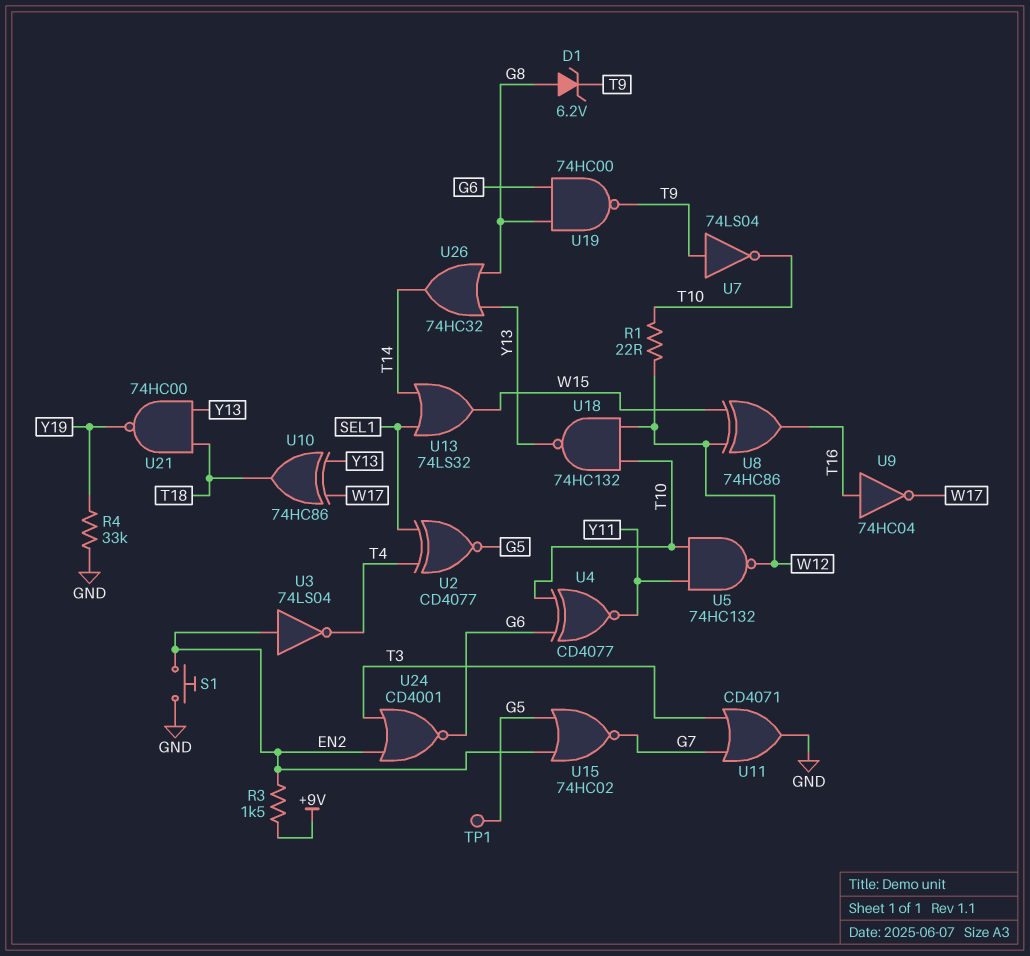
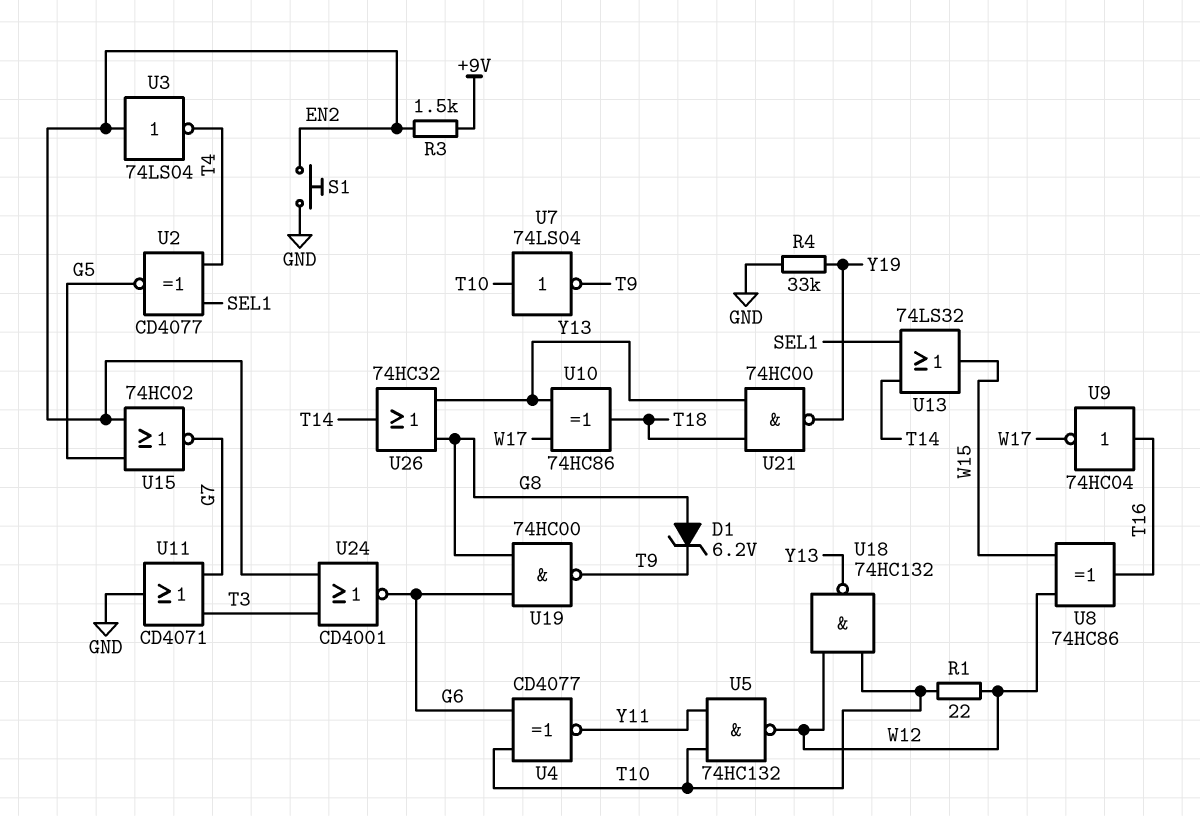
TP1: test point (G5) -> none
U7: NOT 74LS04 (in T9, out T10) -> NOT 74LS04 (in T10, out T9)

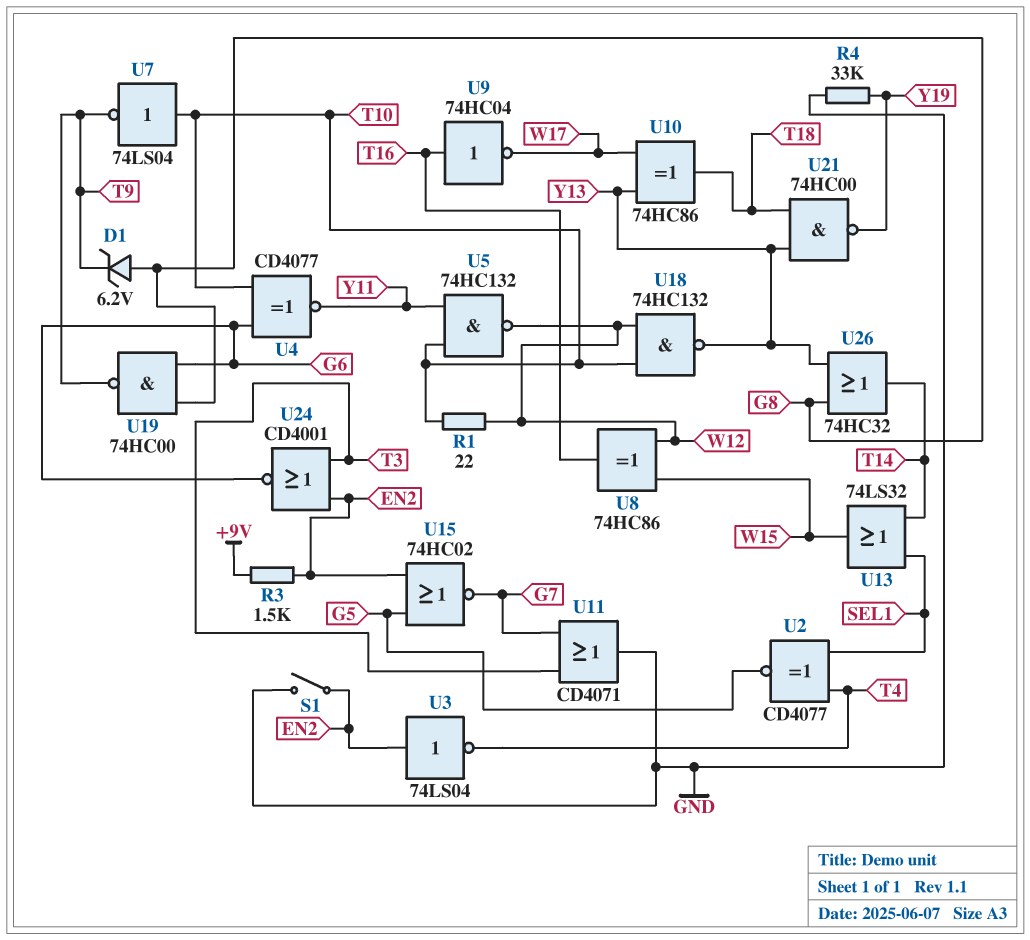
S1: button (EN2, GND) -> switch (EN2, GND)

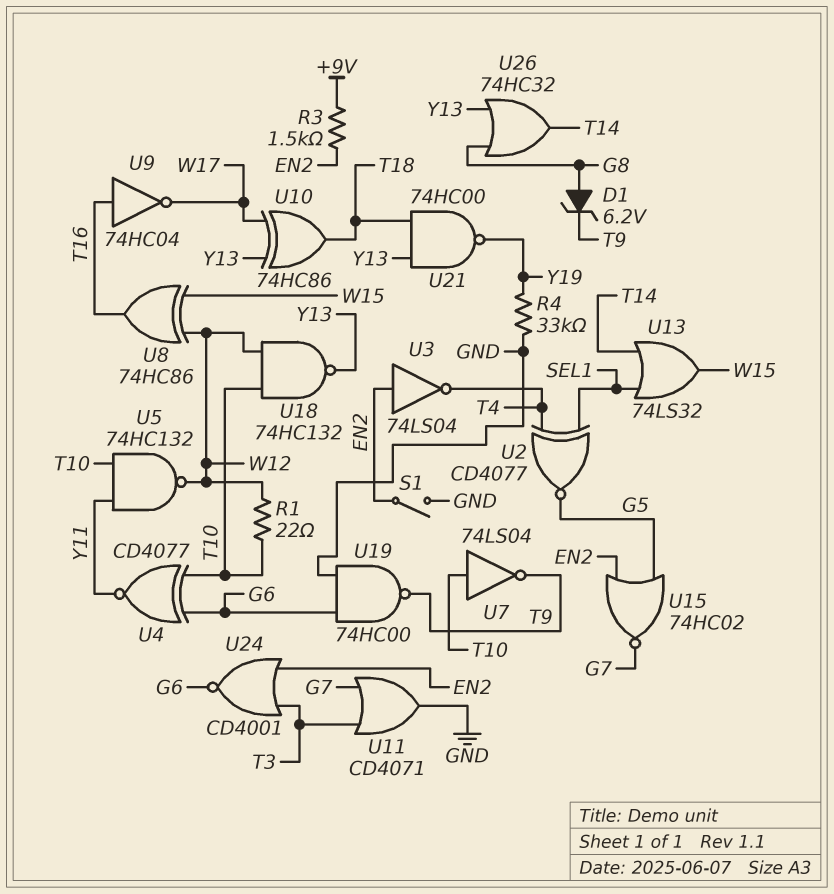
U19: NAND 74HC00 (in G6, in G8, out T9) -> NAND 74HC00 (in G6, in GND, out T9)

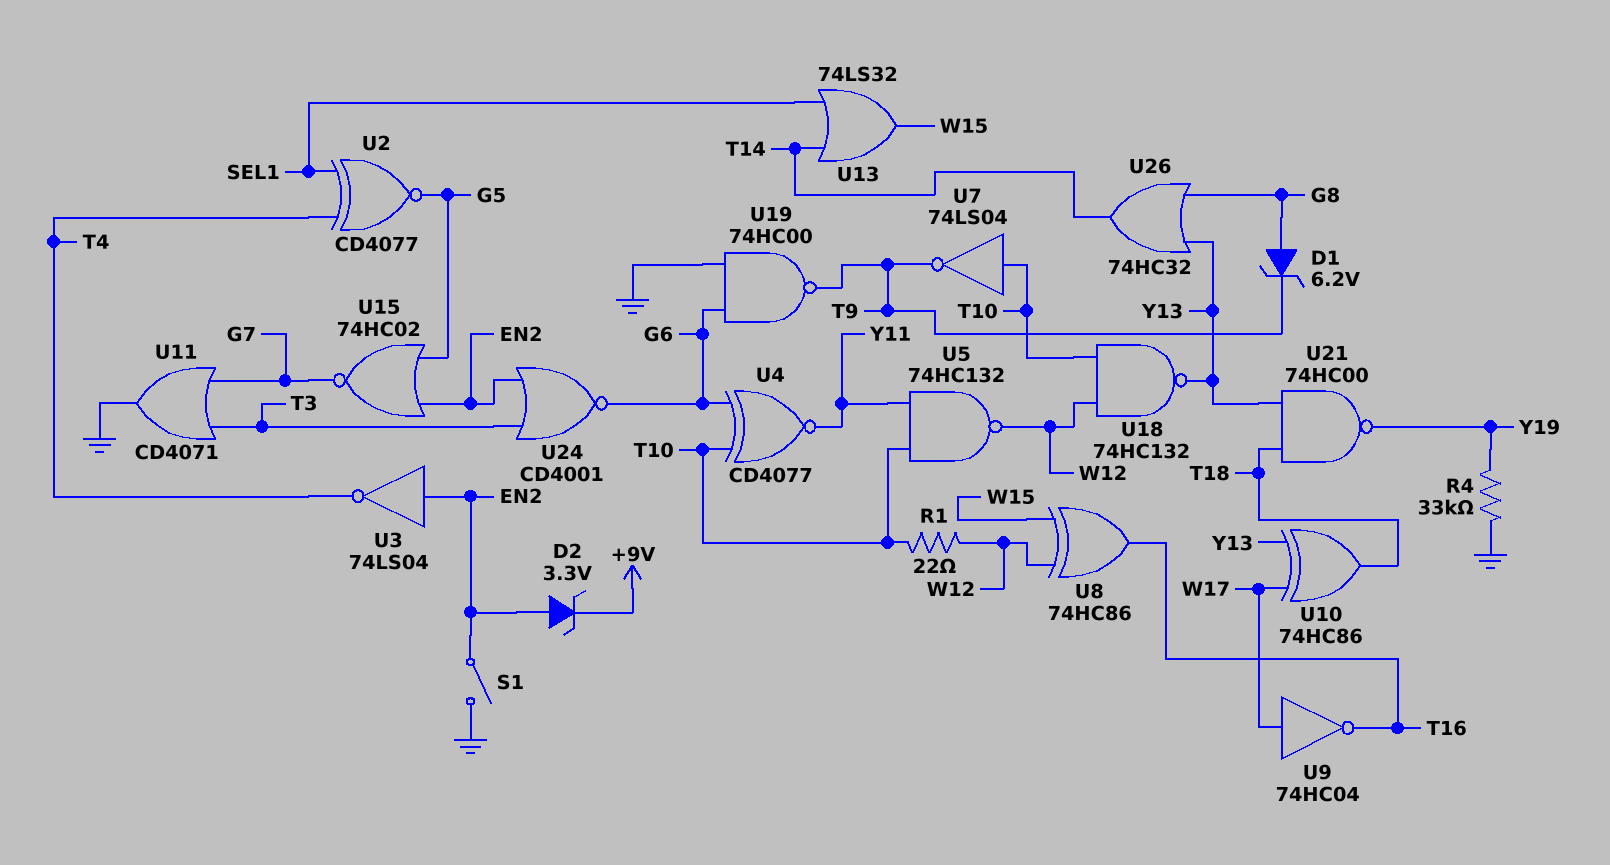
D2: none -> zener 3.3V (A EN2, K +9V)
R3: 1.5k (+9V, EN2) -> none
U9: NOT 74HC04 (in T16, out W17) -> NOT 74HC04 (in W17, out T16)

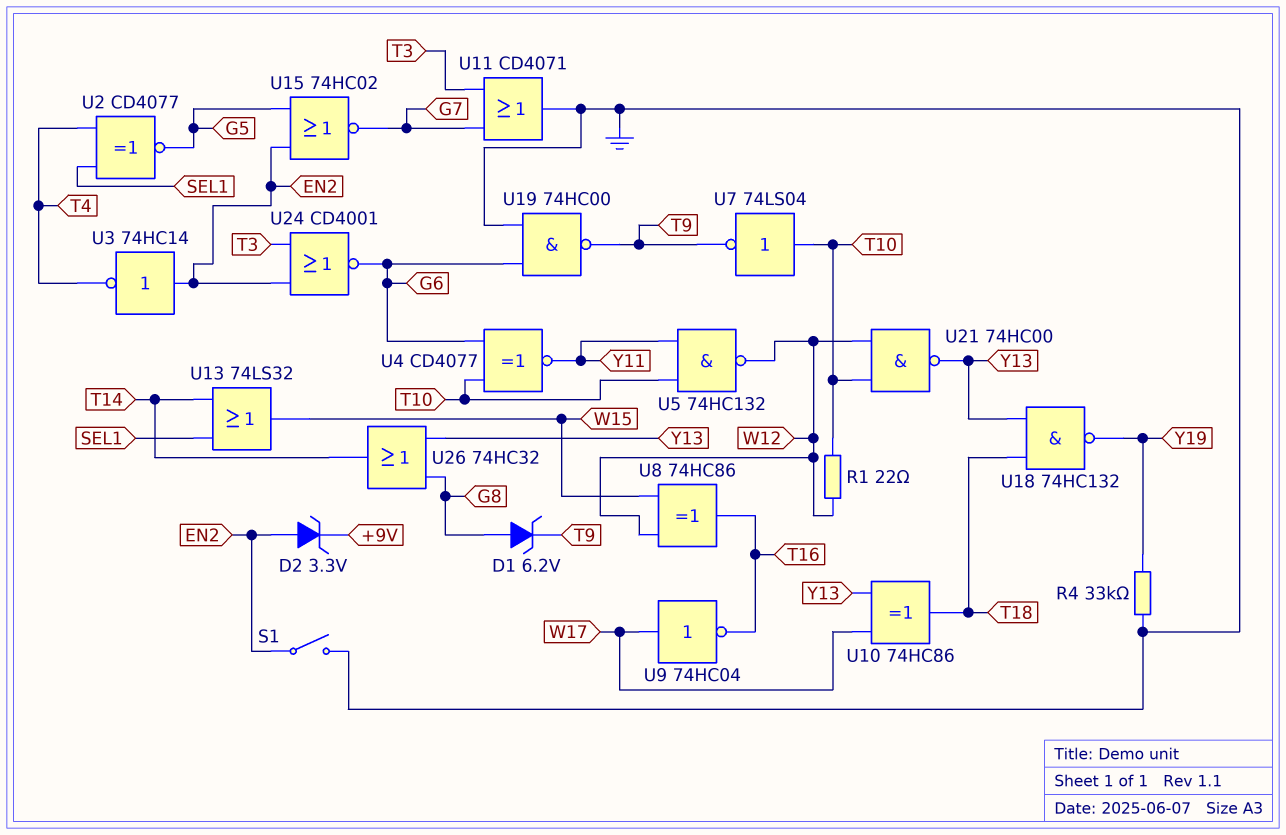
U3: NOT 74LS04 (in EN2, out T4) -> NOT 74HC14 (in EN2, out T4)
U18: NAND 74HC132 (in T10, in W12, out Y13) -> NAND 74HC132 (in T18, in Y13, out Y19)
U21: NAND 74HC00 (in T18, in Y13, out Y19) -> NAND 74HC00 (in T10, in W12, out Y13)

